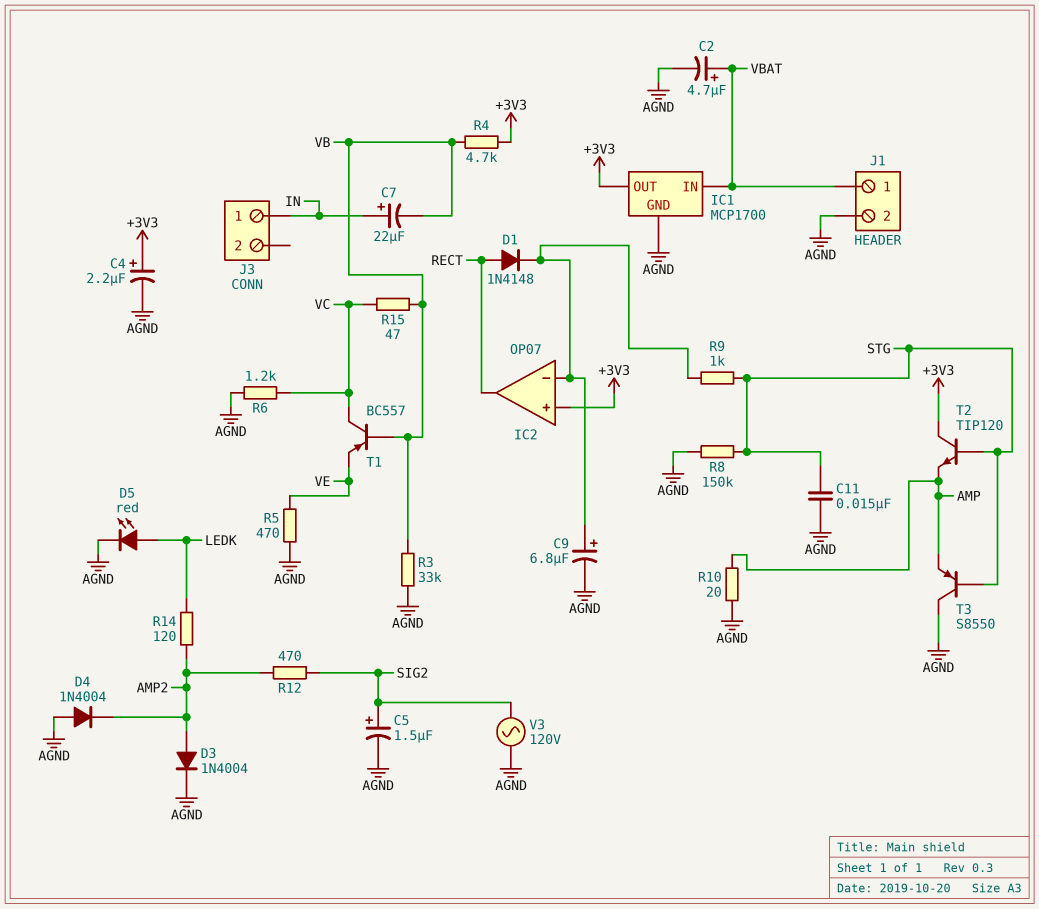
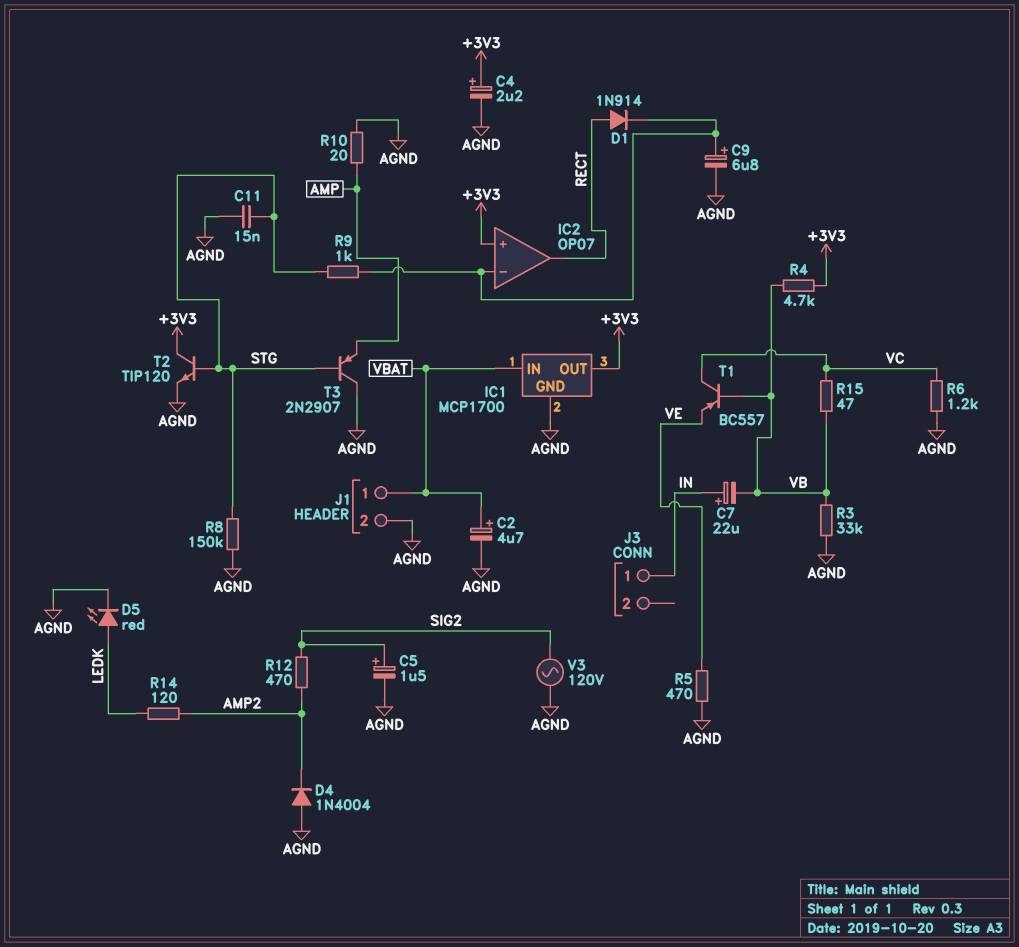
D1: diode 1N4148 (A RECT, K IC2/in-) -> diode 1N914 (A RECT, K IC2/in-)
D3: diode 1N4004 (A AMP2, K AGND) -> none
T2: NPN TIP120 (B STG, C +3V3, E AMP) -> NPN TIP120 (B STG, C +3V3, E AGND)
T3: PNP S8550 (B STG, C AGND, E AMP) -> PNP 2N2907 (B STG, C AGND, E AMP)

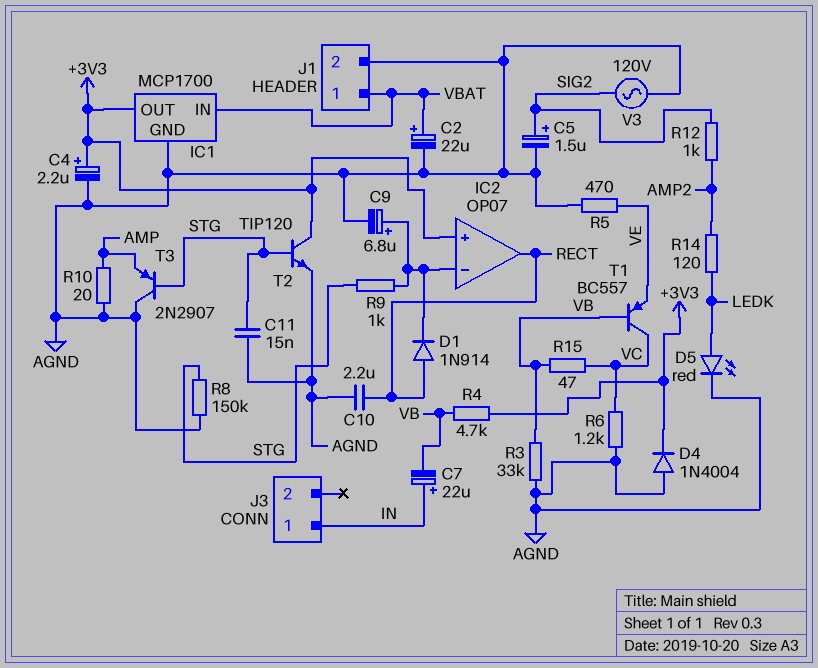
C2: 4.7uF (plus VBAT, minus AGND) -> 22uF (plus VBAT, minus AGND)
C10: none -> 2.2uF (AGND, RECT)
D4: diode 1N4004 (A AGND, K AMP2) -> diode 1N4004 (A AGND, K +3V3)
R12: 470 (AMP2, SIG2) -> 1k (AMP2, SIG2)

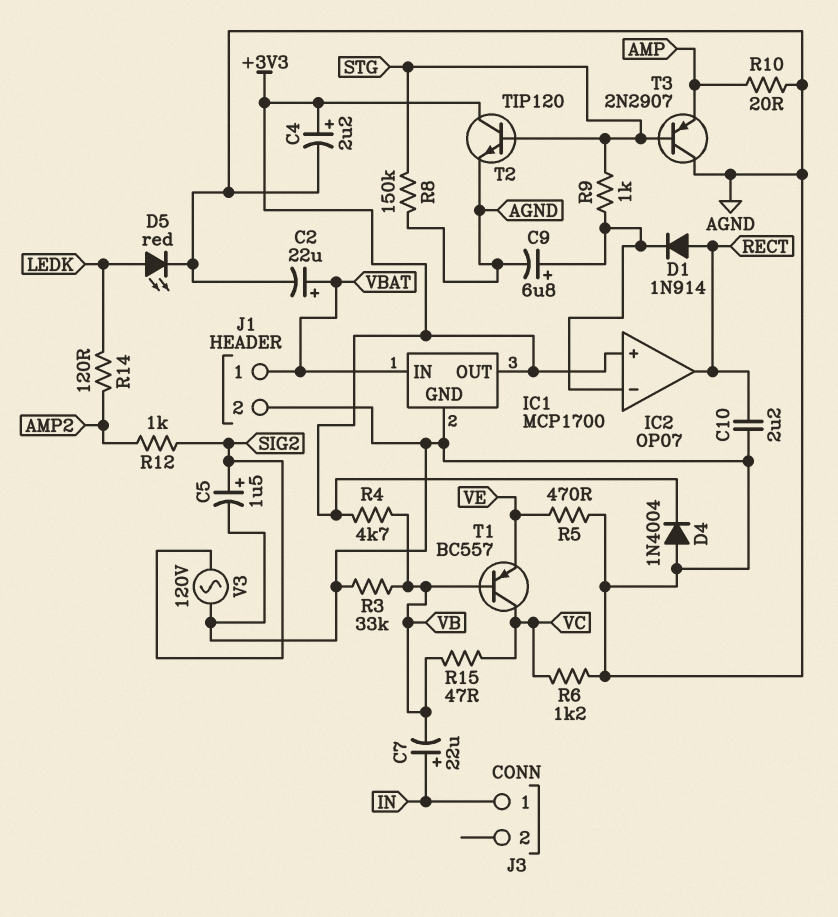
C11: 15nF (AGND, STG) -> none

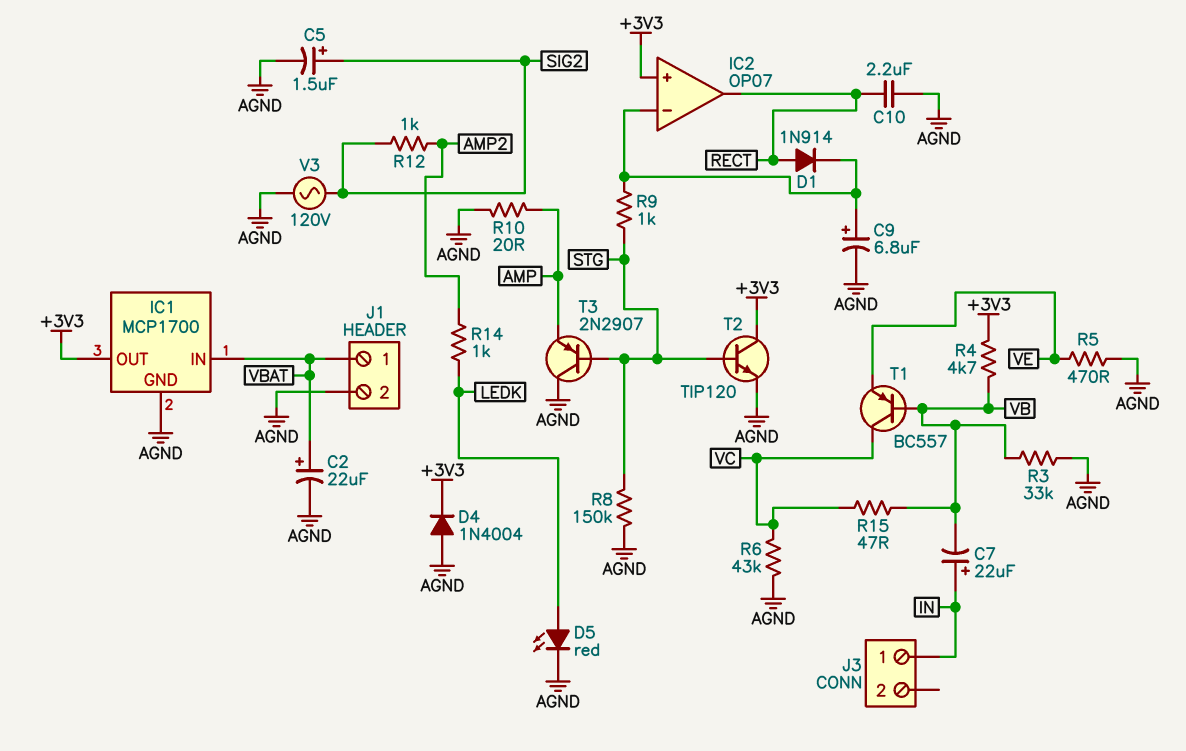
C4: 2.2uF (plus +3V3, minus AGND) -> none
R6: 1.2k (AGND, VC) -> 43k (AGND, VC)
R14: 120 (AMP2, LEDK) -> 1k (AMP2, LEDK)

